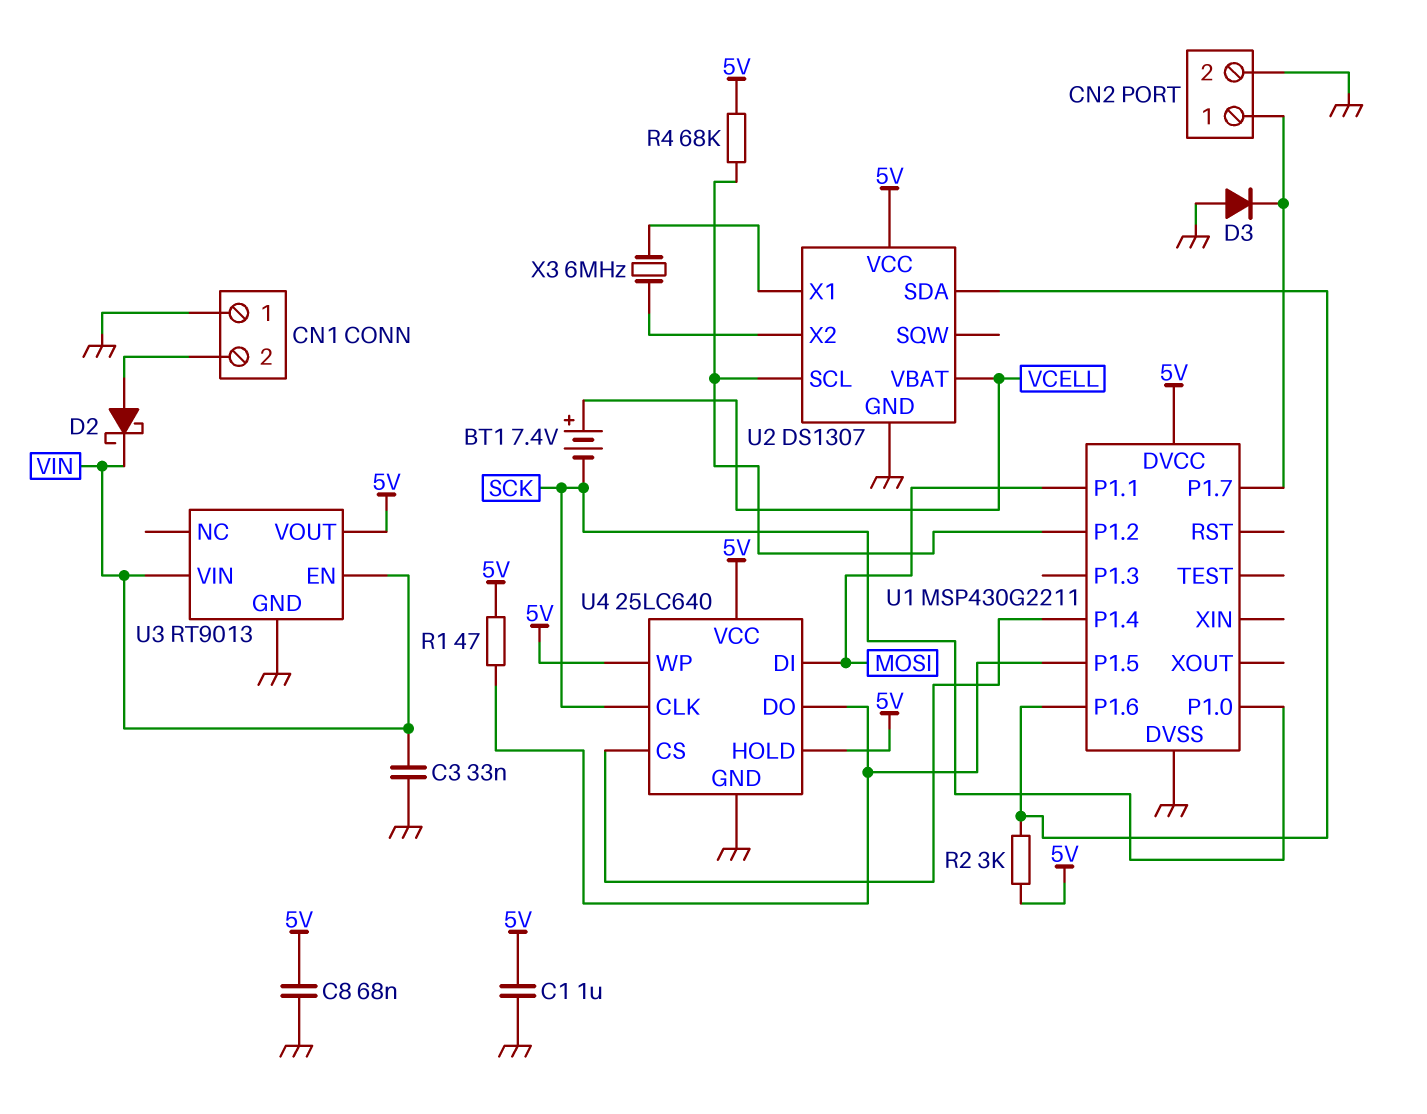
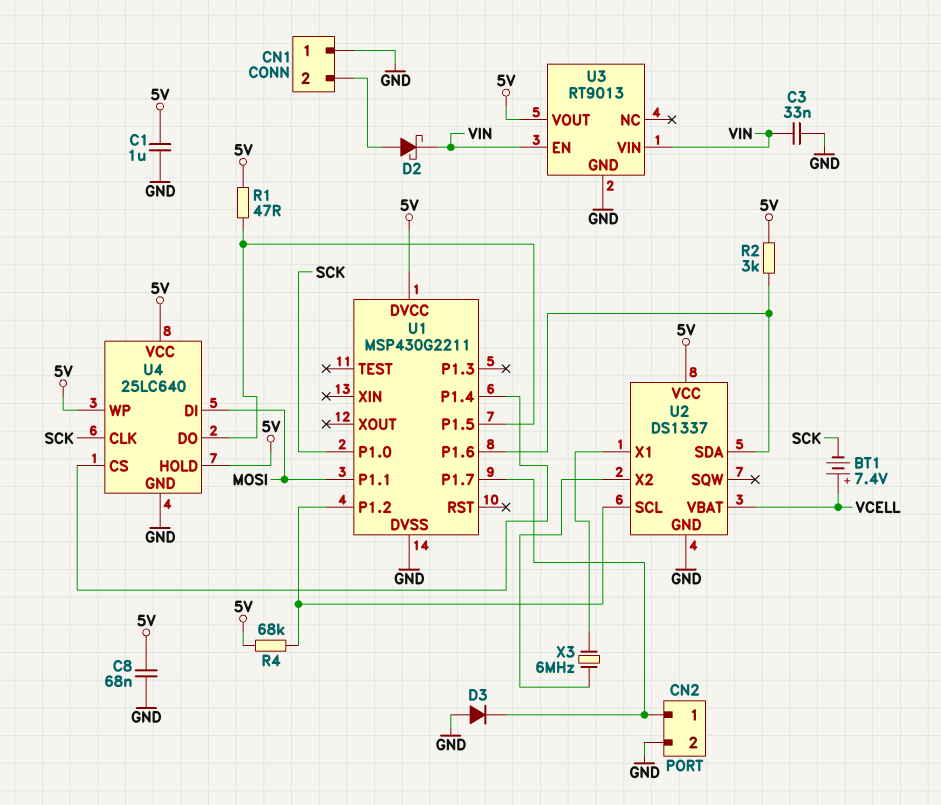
U2: DS1307 -> DS1337

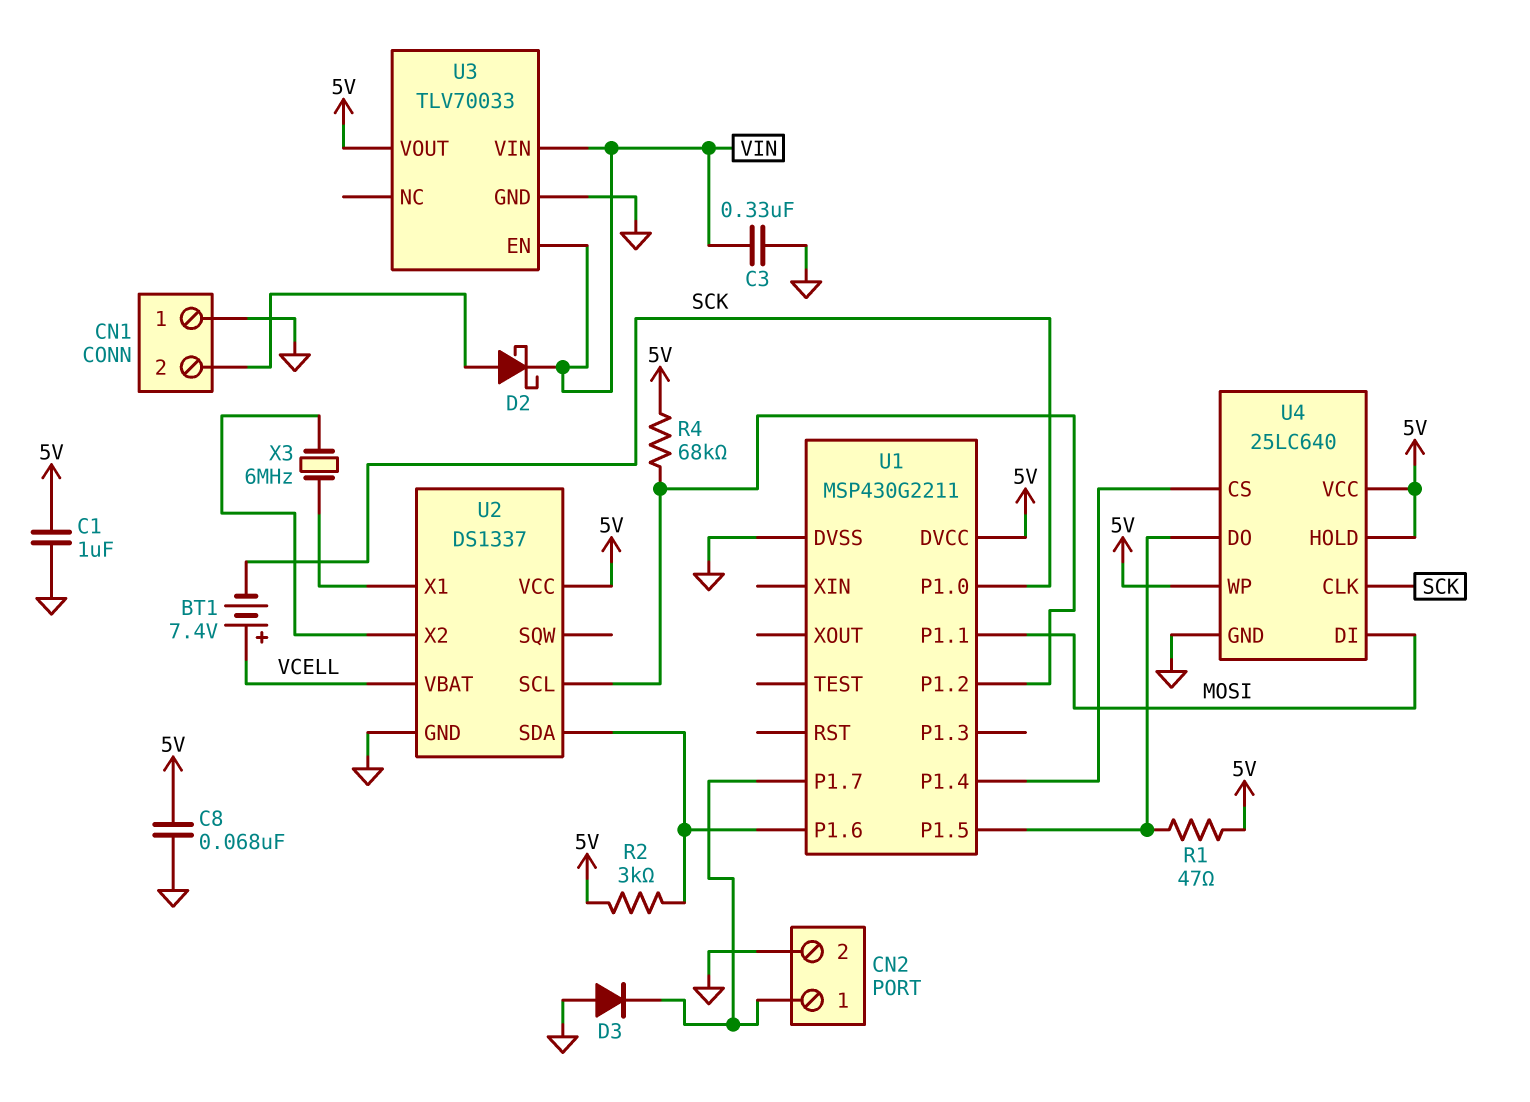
C3: 33nF (GND, VIN) -> 330nF (GND, VIN)
U3: RT9013 -> TLV70033

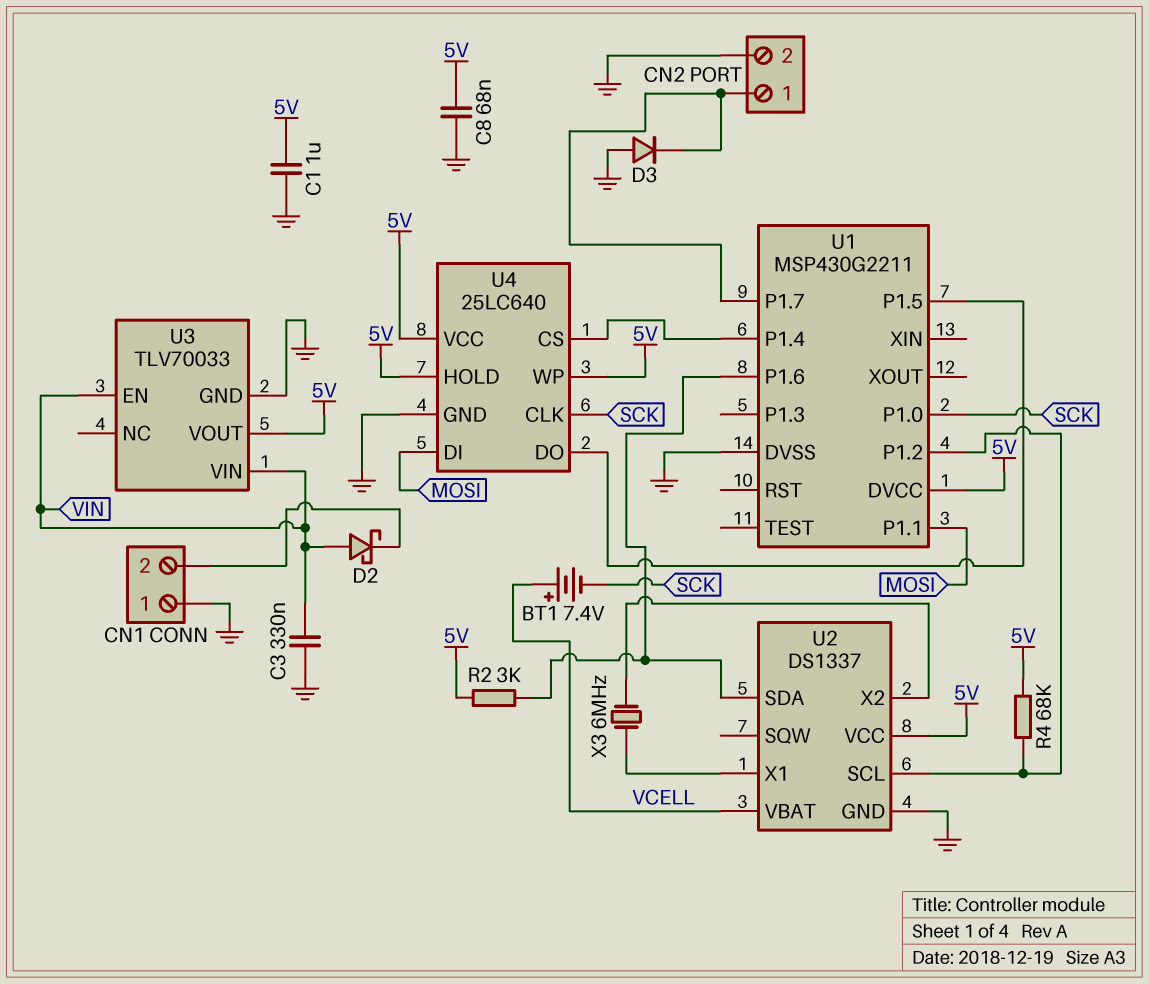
D2: schottky (A CN1/2, K VIN) -> schottky (A VIN, K CN1/2)
R1: 47 (5V, U1/P1.5) -> none

